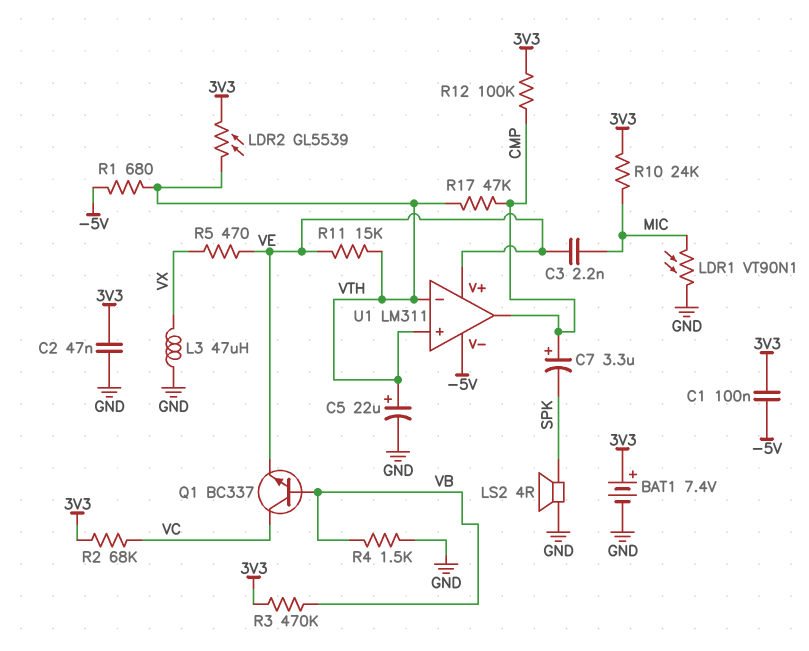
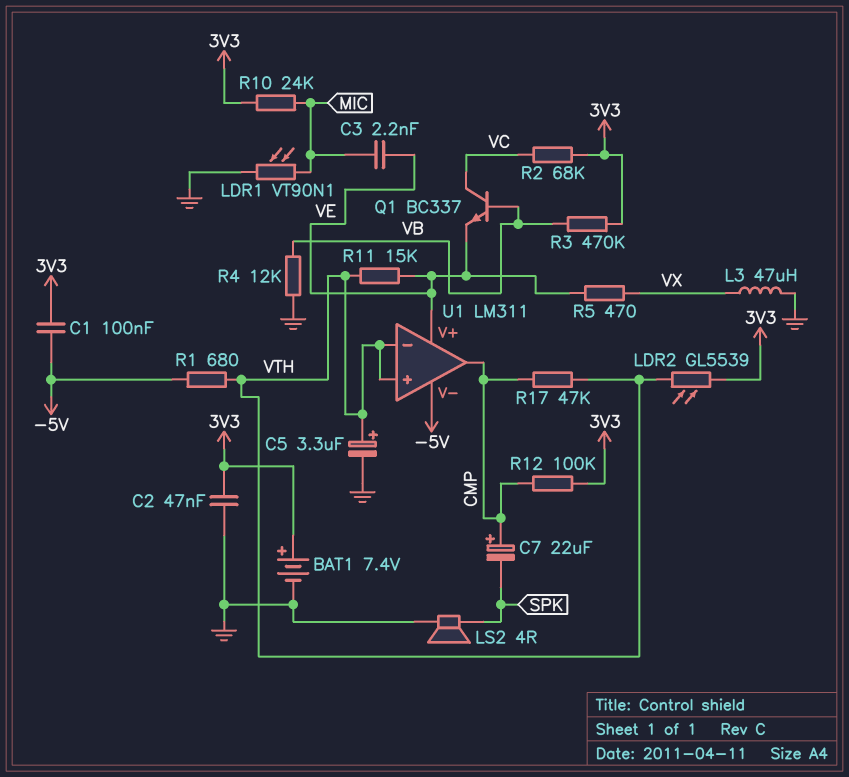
C5: 22uF (plus VTH, minus GND) -> 3.3uF (plus VTH, minus GND)
C7: 3.3uF (plus CMP, minus SPK) -> 22uF (plus CMP, minus SPK)
R4: 1.5k (GND, VB) -> 12k (GND, VB)

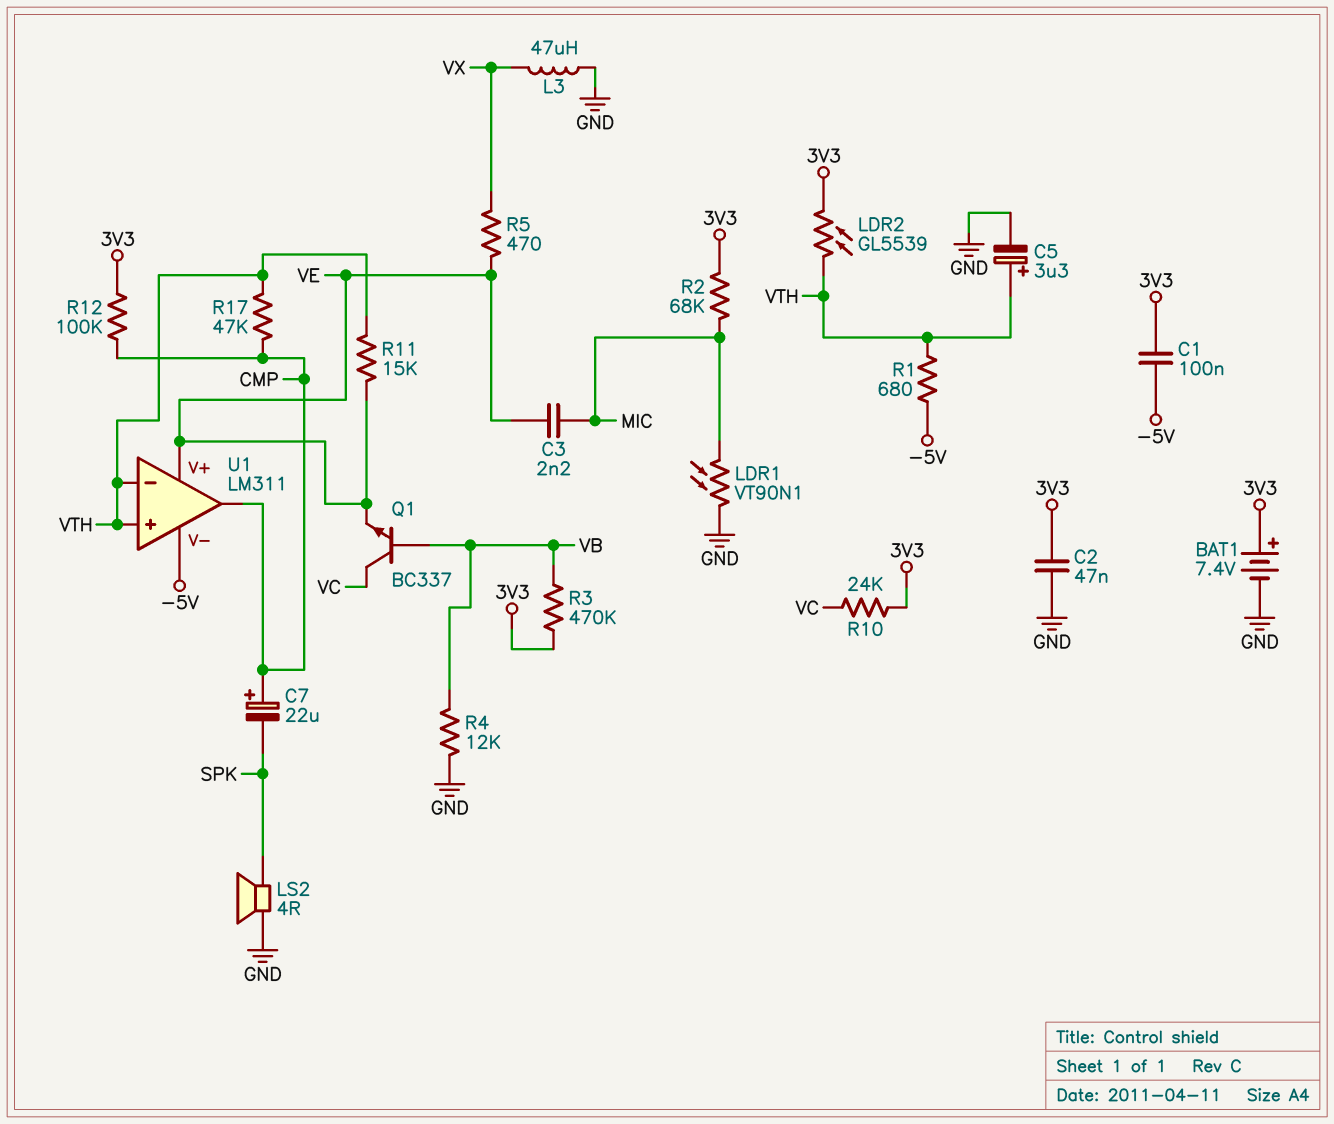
R2: 68k (3V3, VC) -> 68k (3V3, MIC)
R10: 24k (3V3, MIC) -> 24k (3V3, VC)

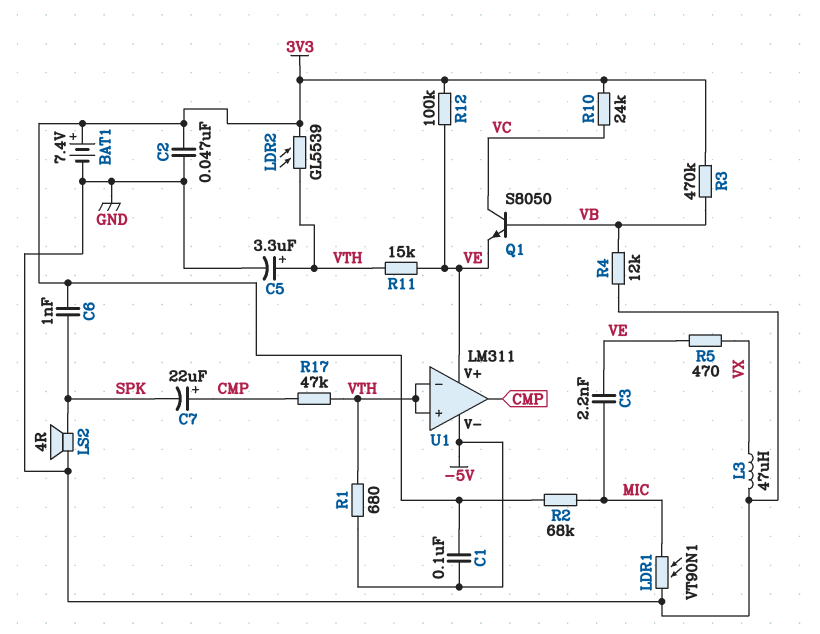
C6: none -> 1nF (3V3, SPK)
Q1: NPN BC337 (B VB, C VC, E VE) -> NPN S8050 (B VB, C VC, E VE)
R12: 100k (3V3, CMP) -> 100k (3V3, VE)

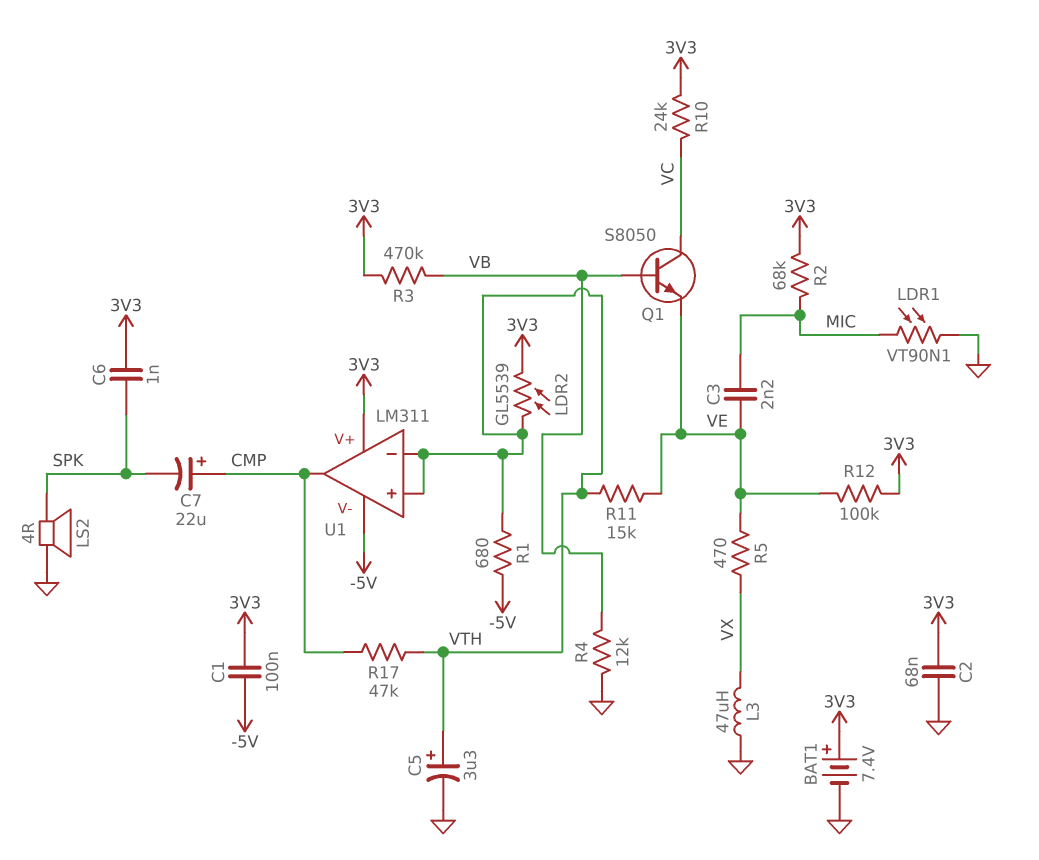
C2: 47nF (3V3, GND) -> 68nF (3V3, GND)
U1 pin V+: VE -> 3V3

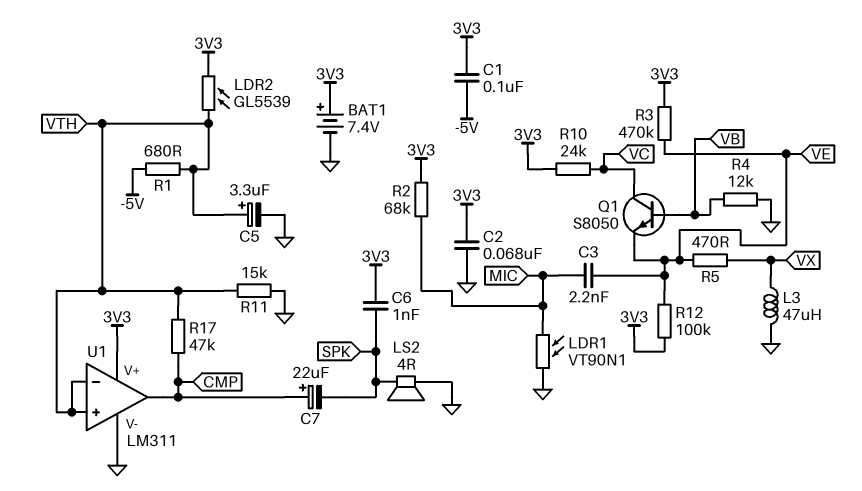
R3: 470k (3V3, VB) -> 470k (3V3, VE)
R11: 15k (VE, VTH) -> 15k (GND, VTH)
U1 pin V-: -5V -> GND

